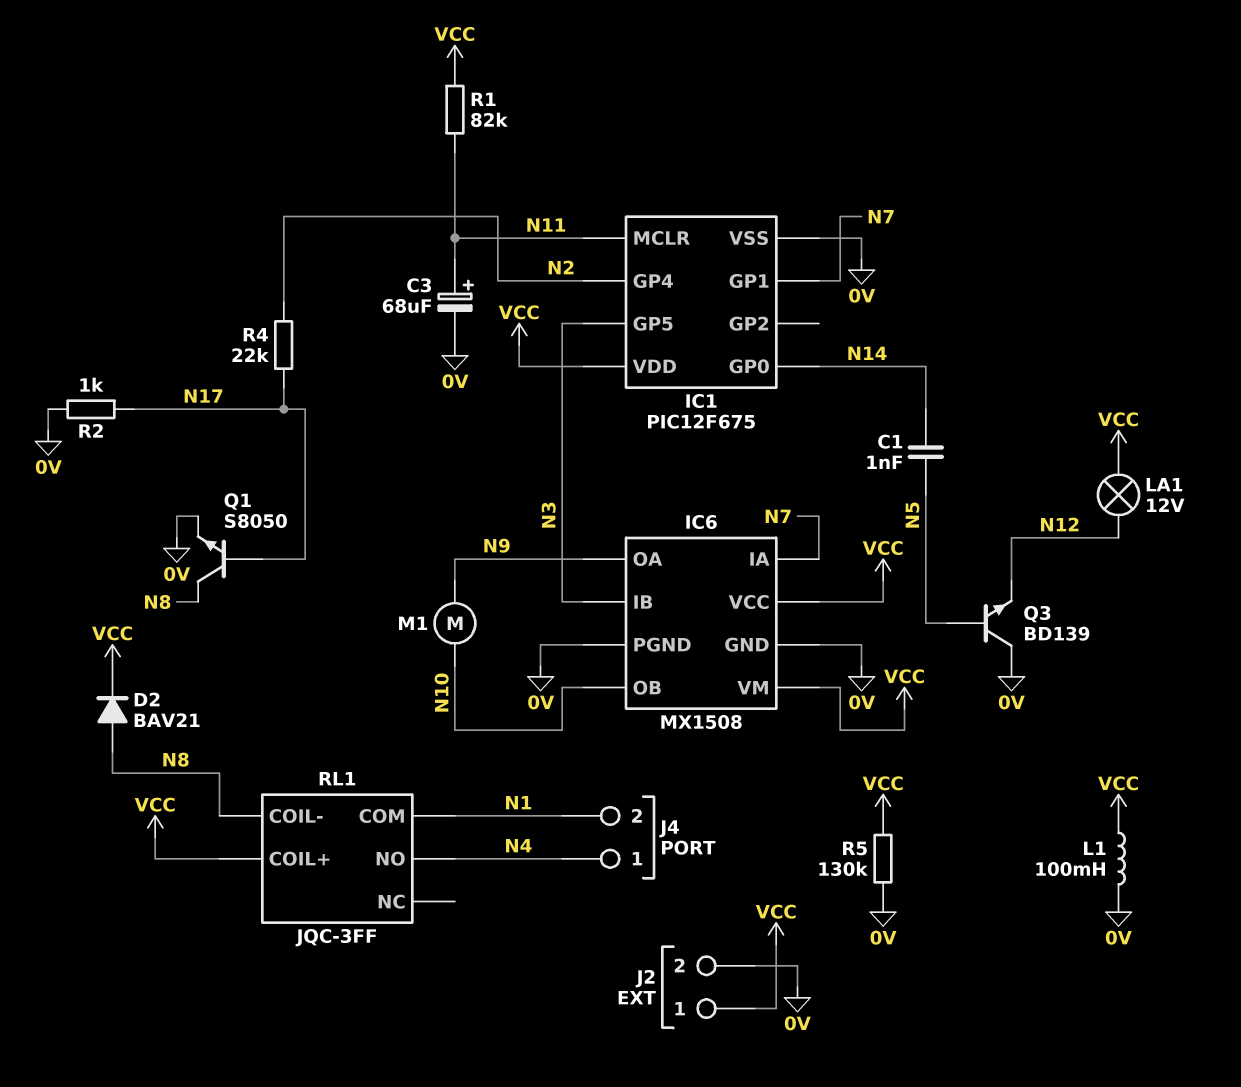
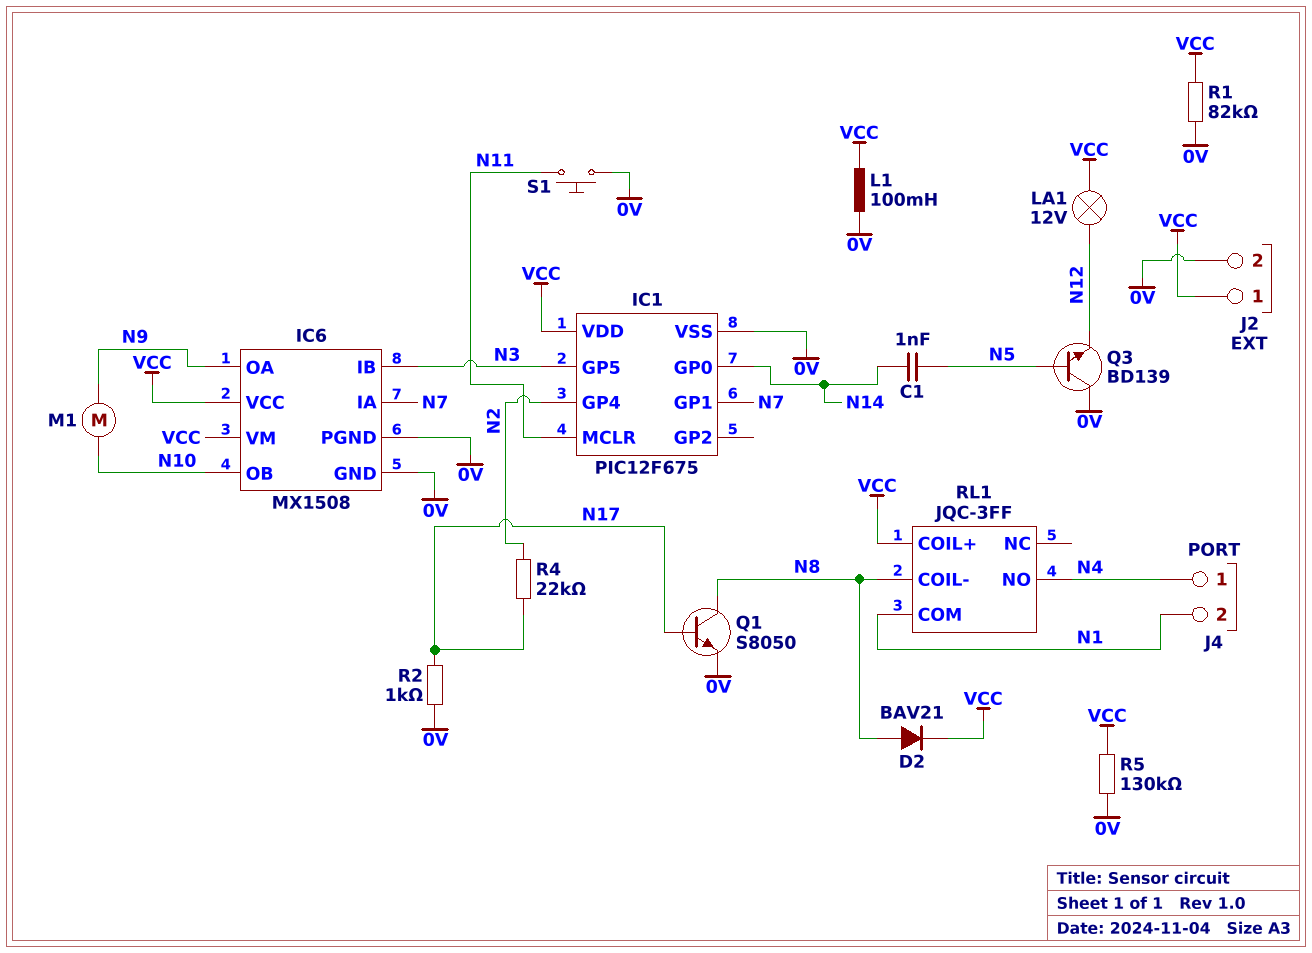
C3: 68uF (plus N11, minus 0V) -> none
R1: 82k (N11, VCC) -> 82k (0V, VCC)
S1: none -> button (0V, N11)

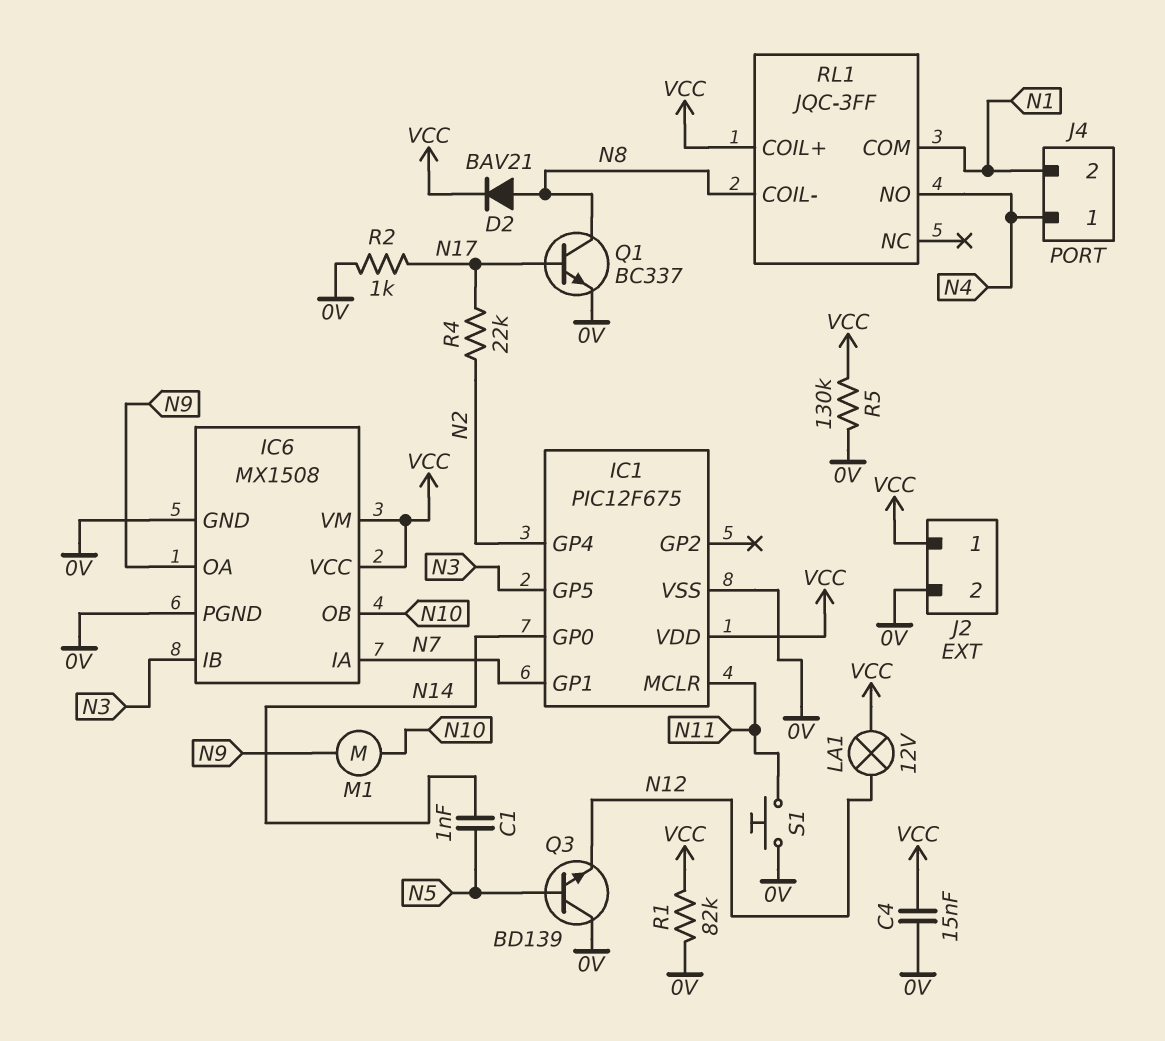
C4: none -> 15nF (0V, VCC)
L1: 100mH (0V, VCC) -> none
Q1: NPN S8050 (B N17, C N8, E 0V) -> NPN BC337 (B N17, C N8, E 0V)

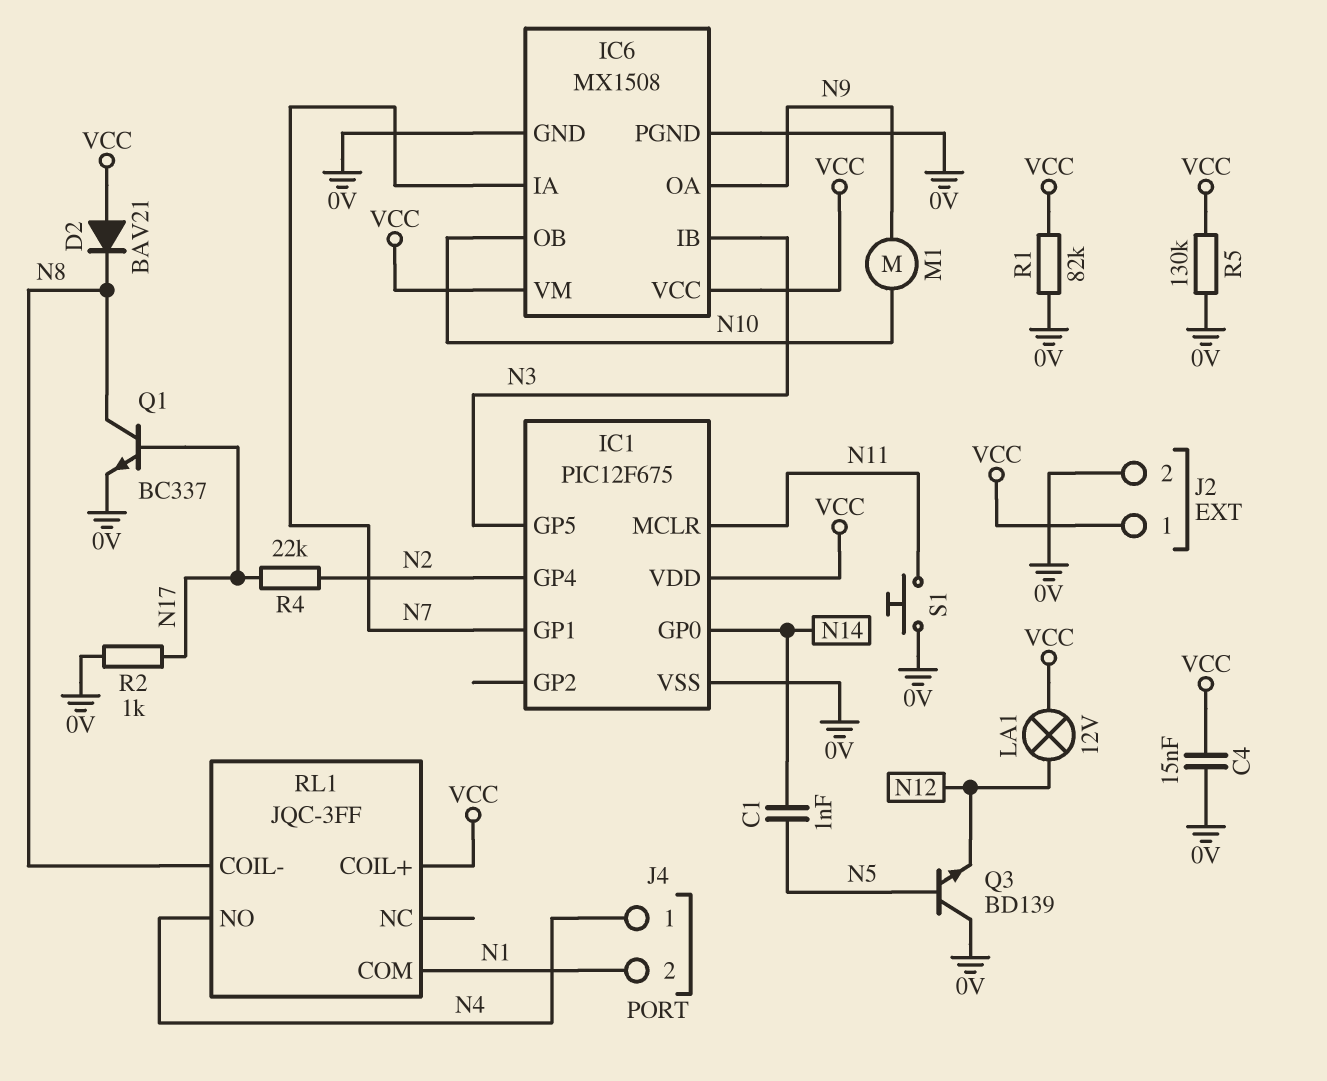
D2: diode BAV21 (A N8, K VCC) -> diode BAV21 (A VCC, K N8)

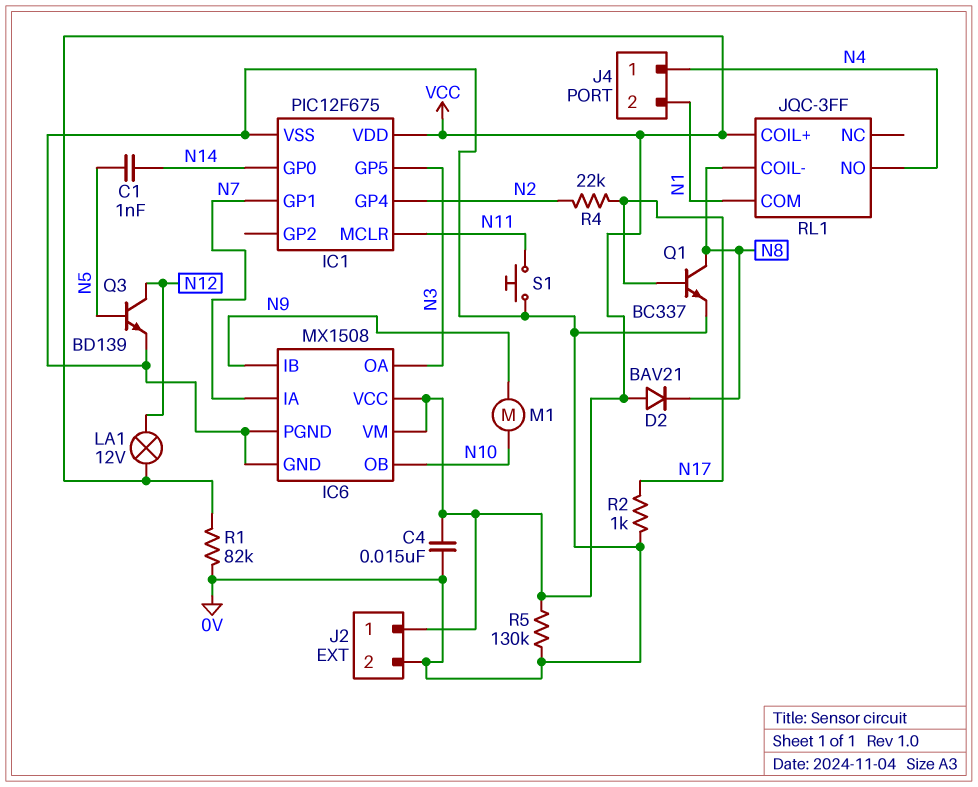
IC6 pin IB: N3 -> N9
IC6 pin OA: N9 -> N3
Q3: NPN BD139 (B N5, C 0V, E N12) -> NPN BD139 (B N5, C N12, E 0V)

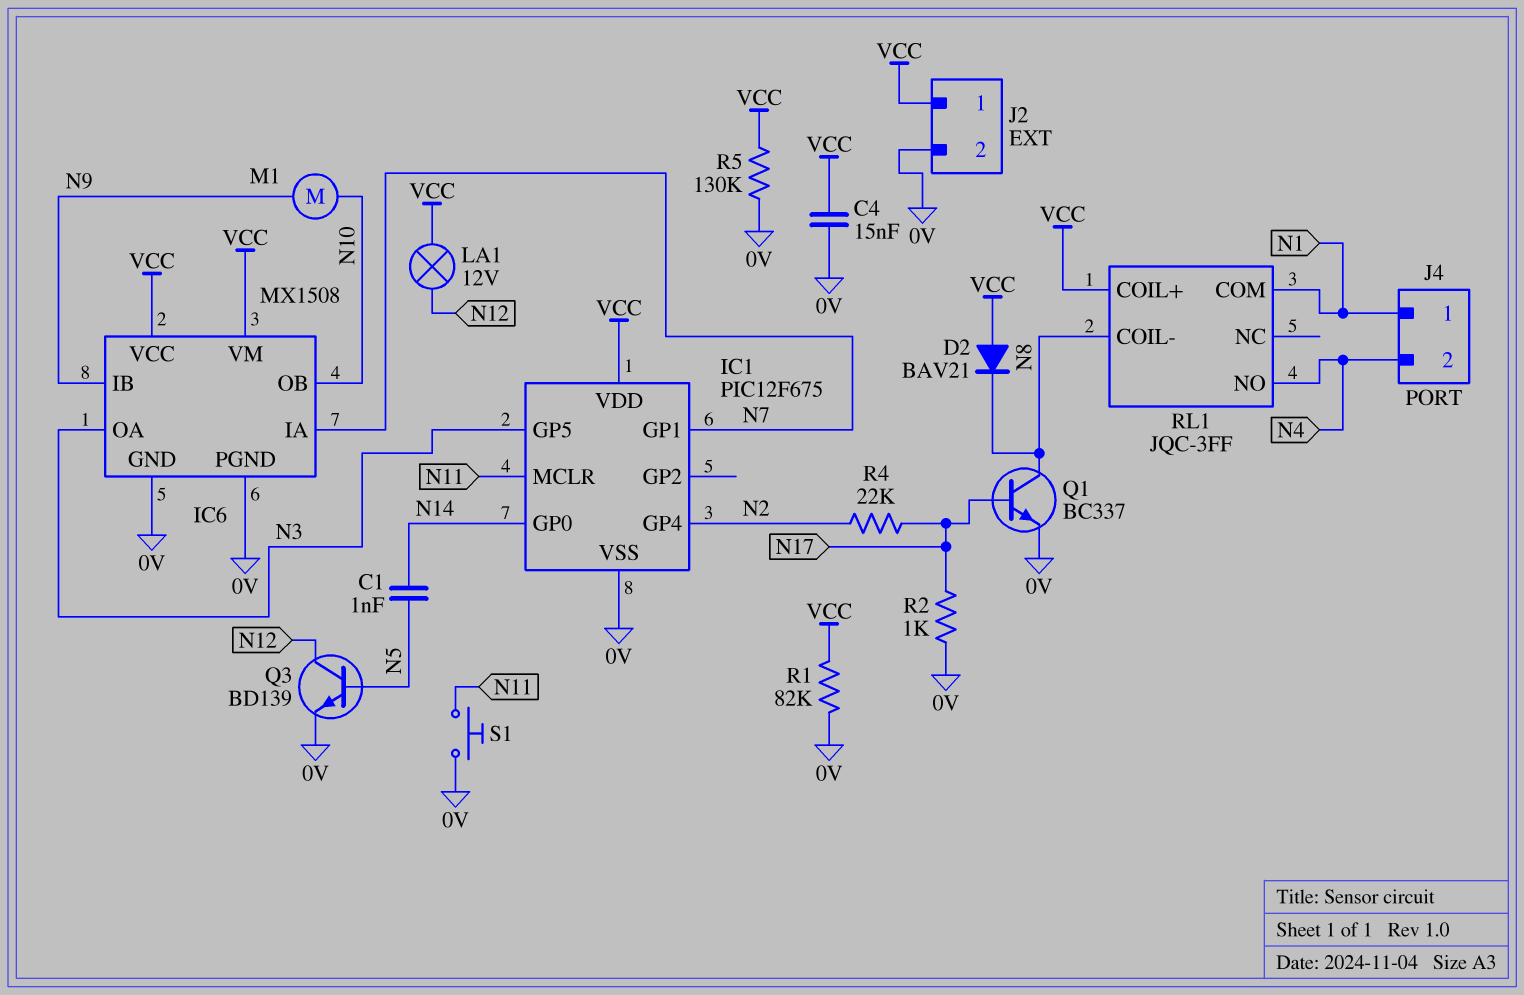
J4 pin 1: N4 -> N1
J4 pin 2: N1 -> N4

